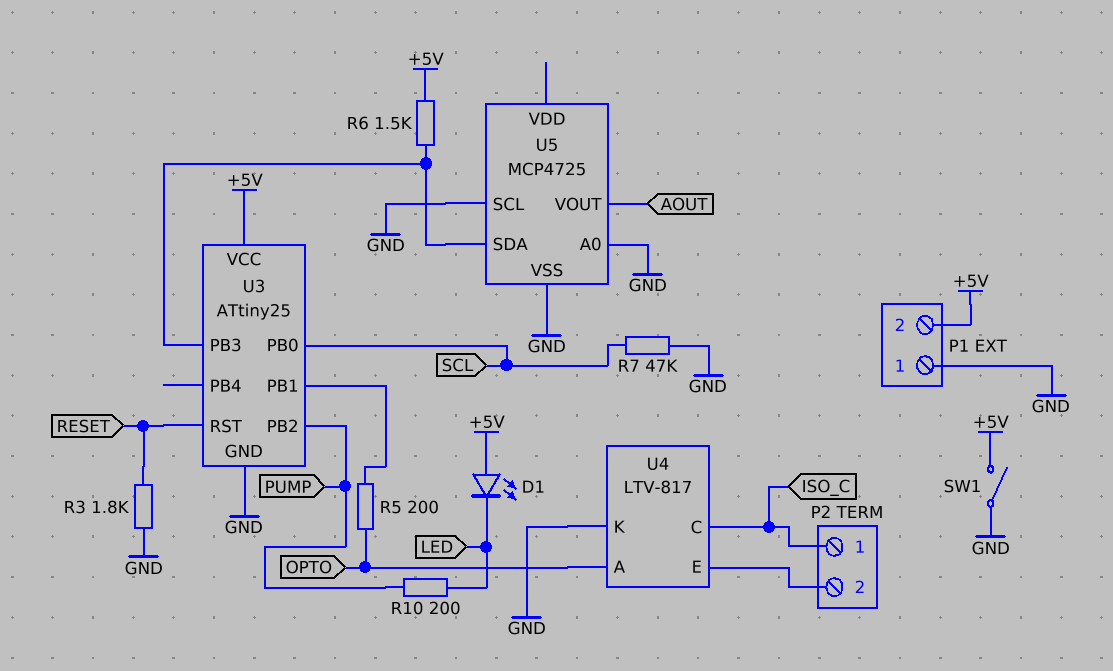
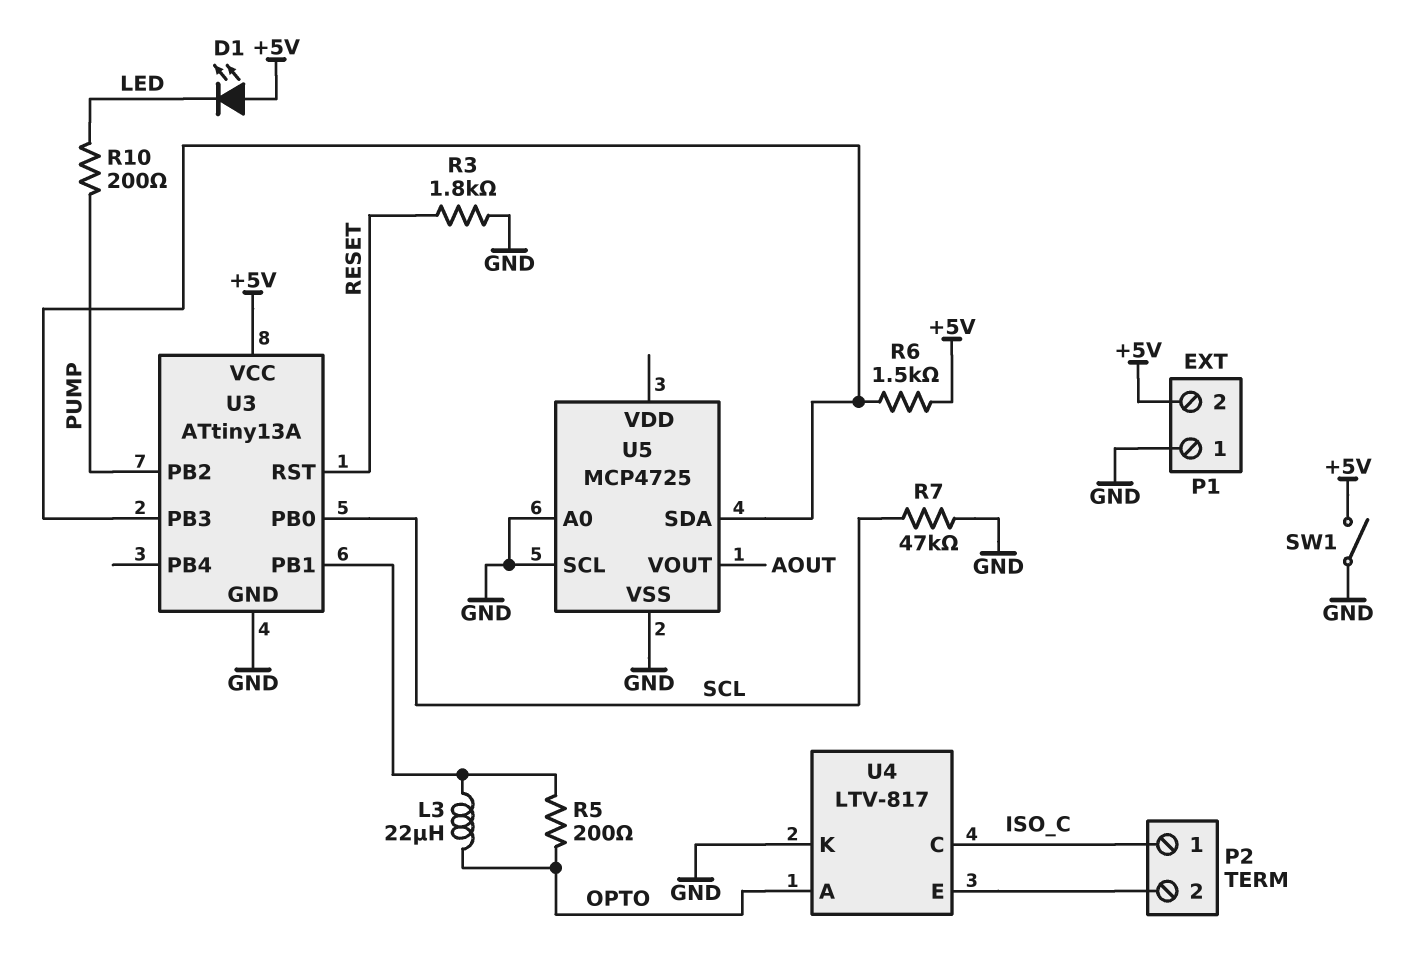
L3: none -> 22uH (OPTO, U3/PB1)
U3: ATtiny25 -> ATtiny13A

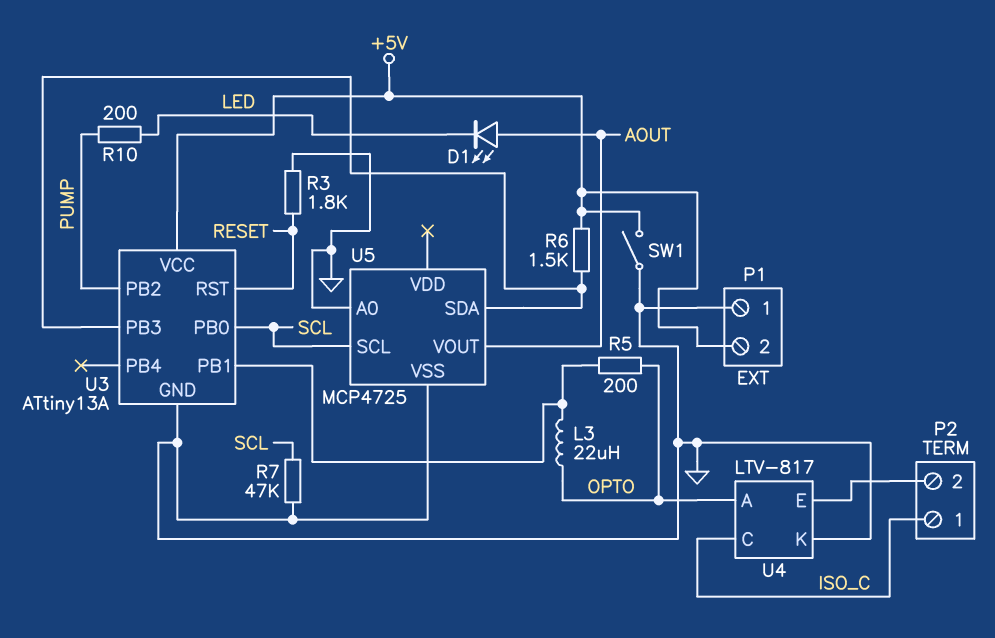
D1: LED (A +5V, K LED) -> LED (A AOUT, K LED)
U5 pin SCL: GND -> SCL

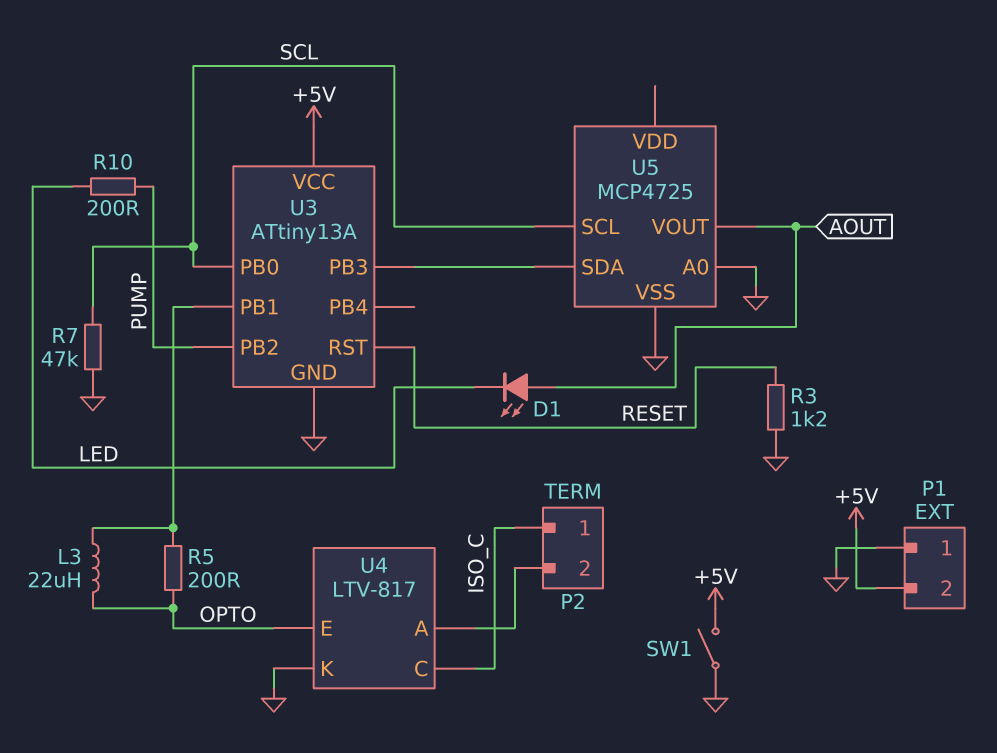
R3: 1.8k (GND, RESET) -> 1.2k (GND, RESET)
R6: 1.5k (+5V, U3/PB3) -> none
U4 pin A: OPTO -> P2/2
U4 pin E: P2/2 -> OPTO

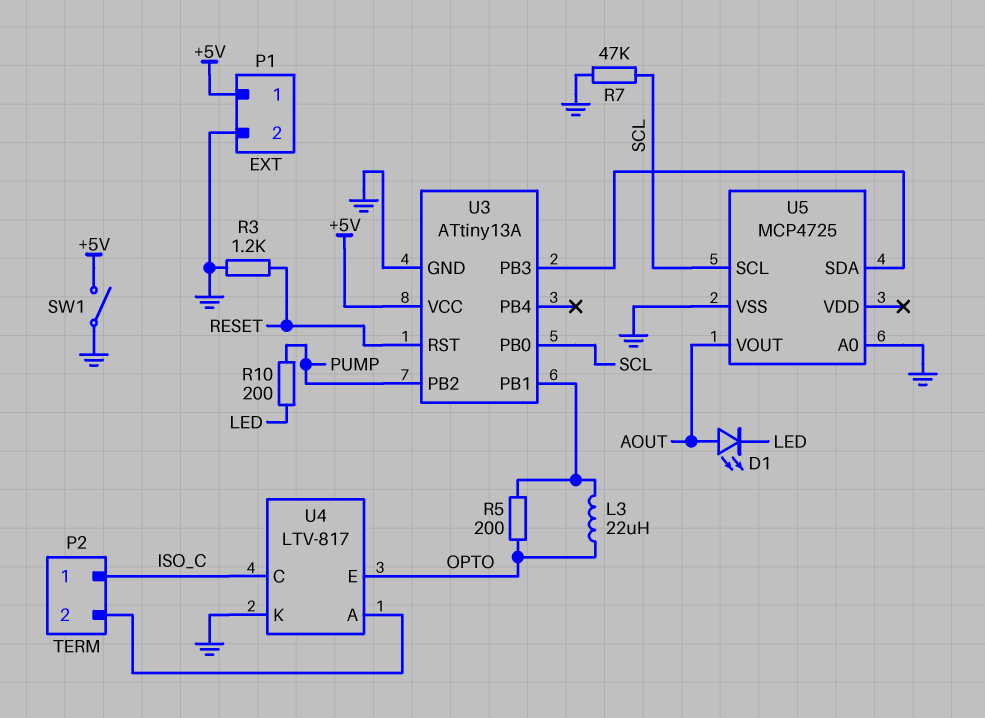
P1 pin 1: GND -> +5V
P1 pin 2: +5V -> GND

